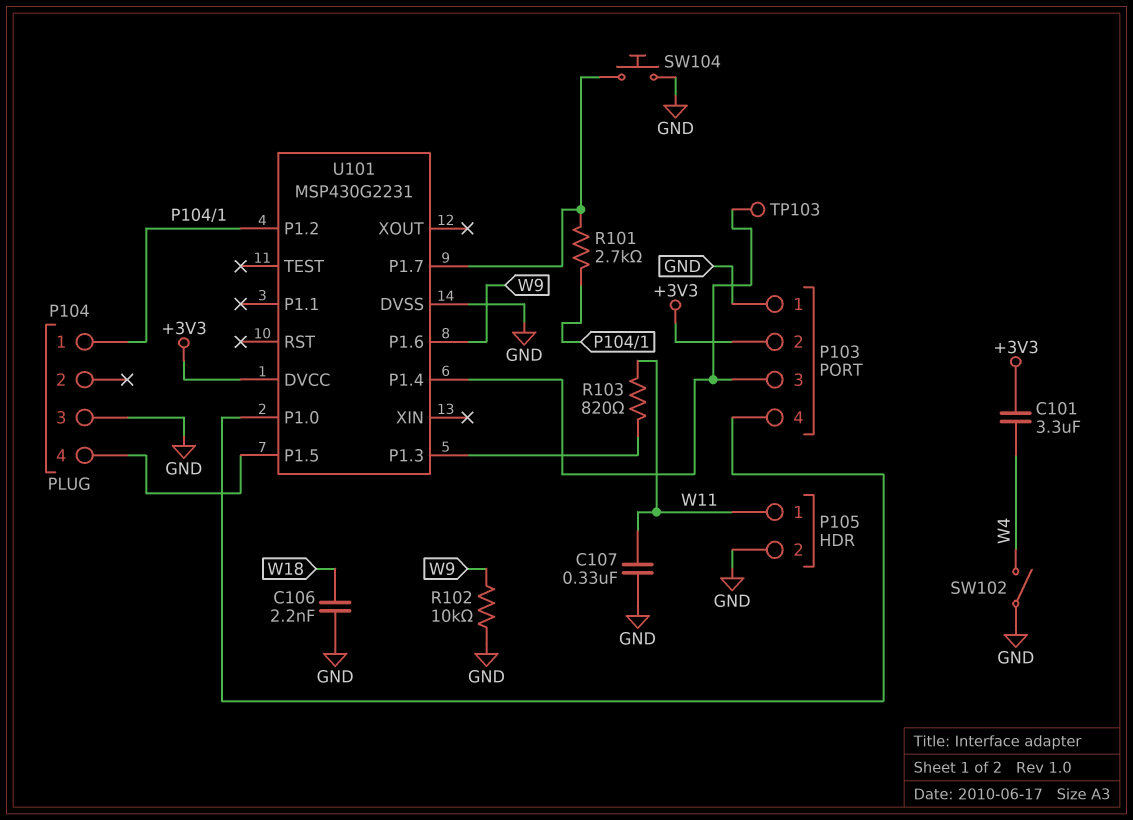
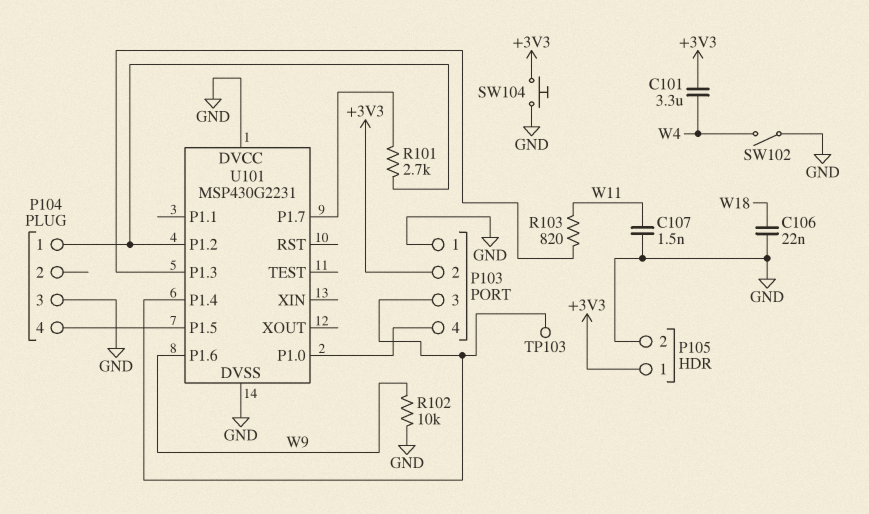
C106: 2.2nF (GND, W18) -> 22nF (GND, W18)
C107: 330nF (GND, W11) -> 1.5nF (GND, W11)
P105 pin 1: W11 -> +3V3
SW104: button (GND, U101/P1.7) -> button (+3V3, GND)
U101 pin DVCC: +3V3 -> GND

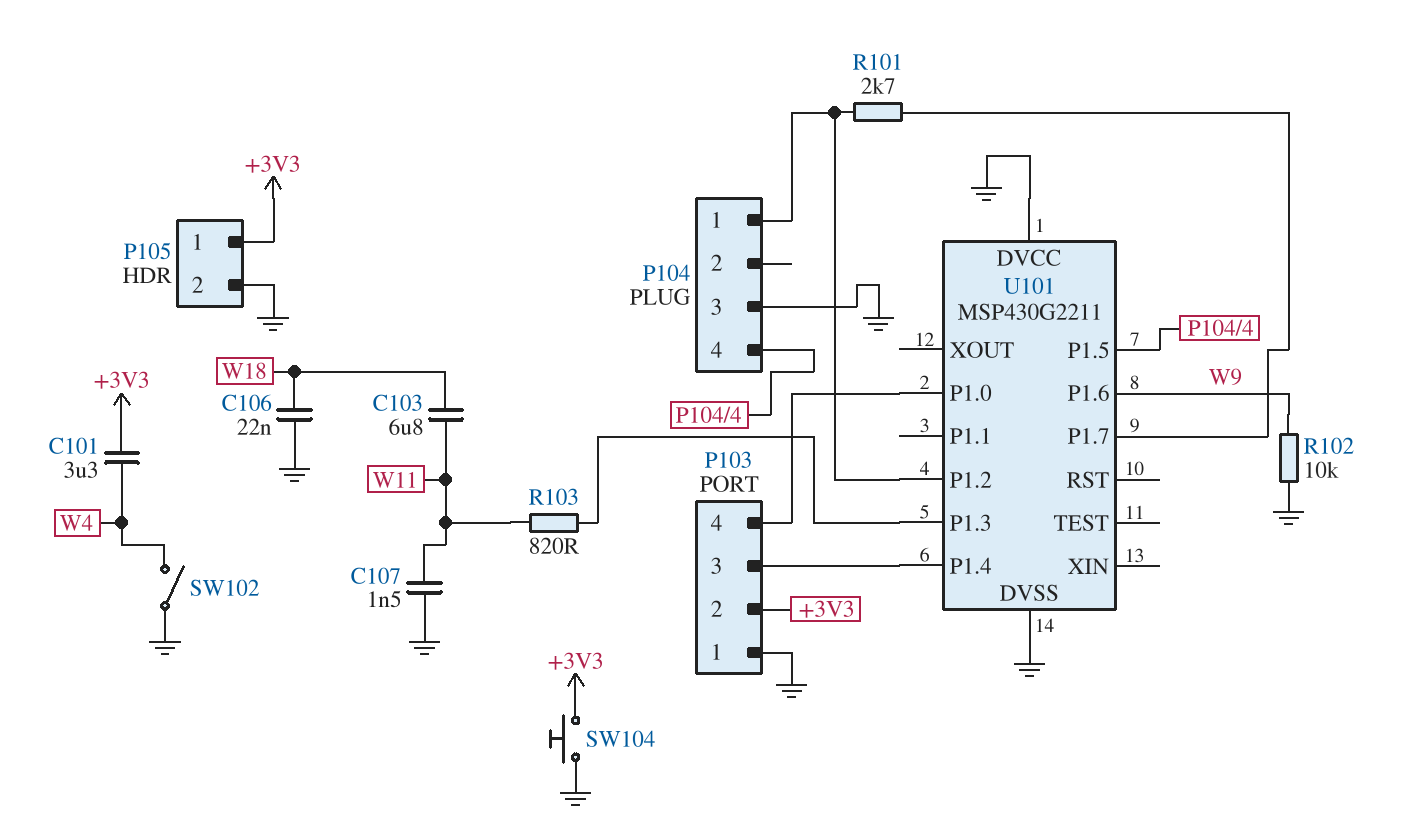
C103: none -> 6.8uF (W11, W18)
TP103: test point (P103/3) -> none
U101: MSP430G2231 -> MSP430G2211

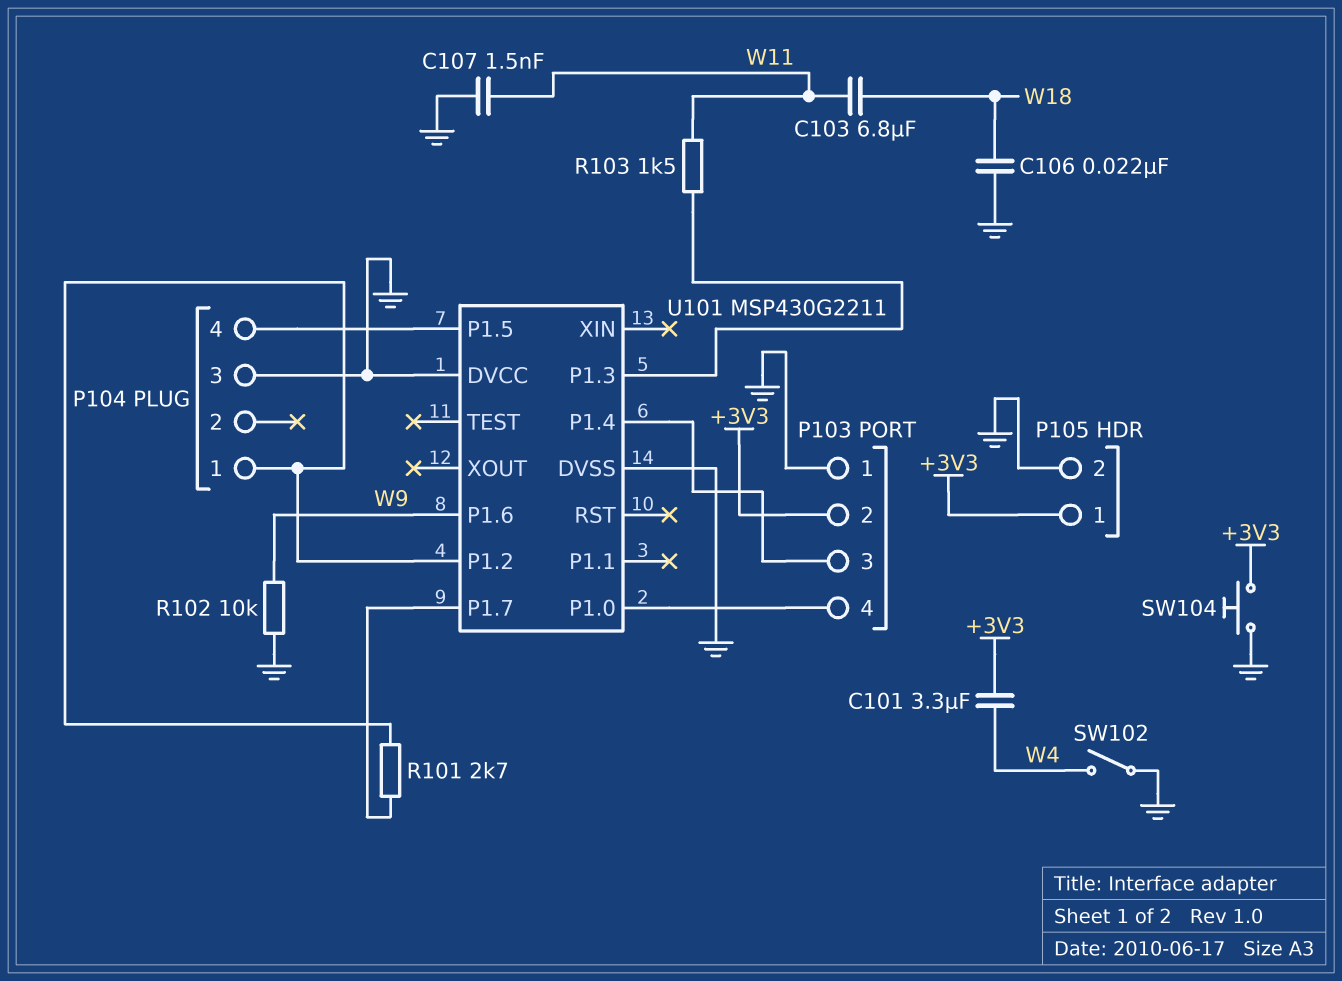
R103: 820 (U101/P1.3, W11) -> 1.5k (U101/P1.3, W11)

